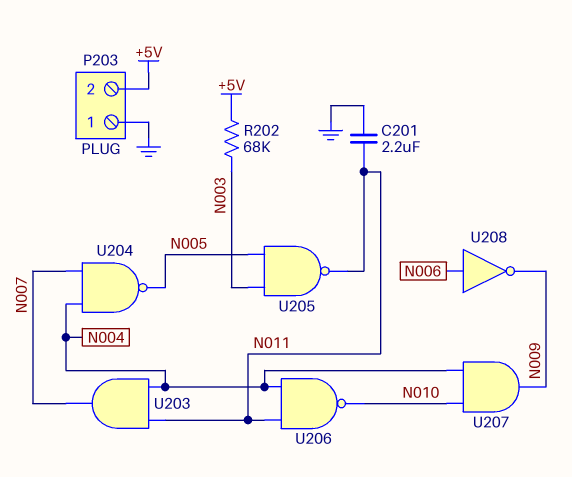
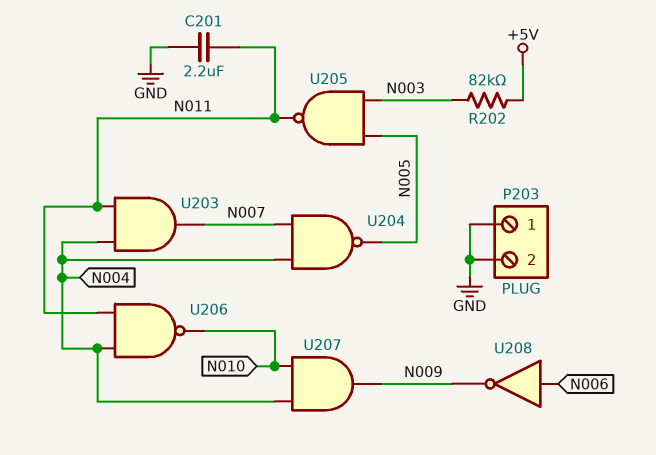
P203 pin 2: +5V -> GND
R202: 68k (+5V, N003) -> 82k (+5V, N003)

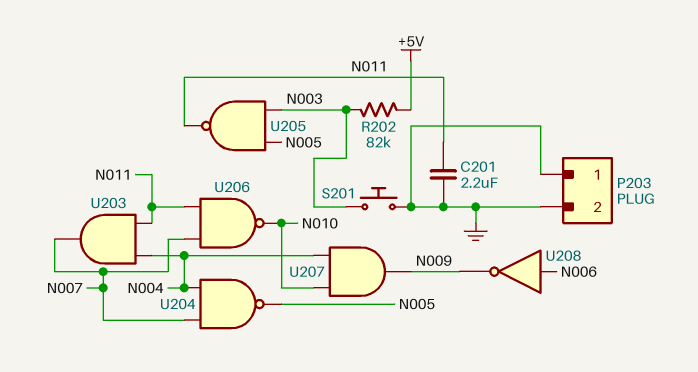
S201: none -> button (GND, N003)
U206: NAND (in N004, in N011, out N010) -> NAND (in N007, in N011, out N010)

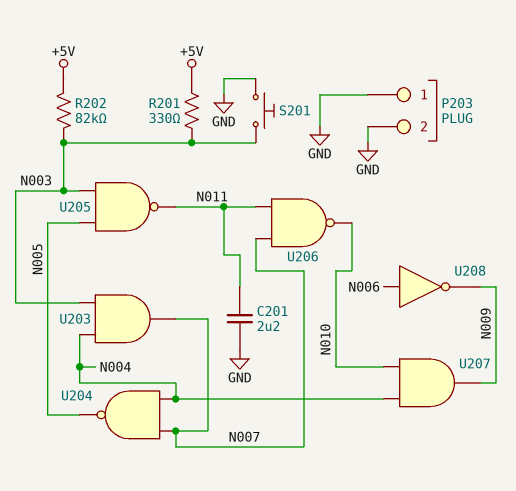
R201: none -> 330 (+5V, N003)
U203: AND (in N004, in N011, out N007) -> AND (in N003, in N004, out N007)

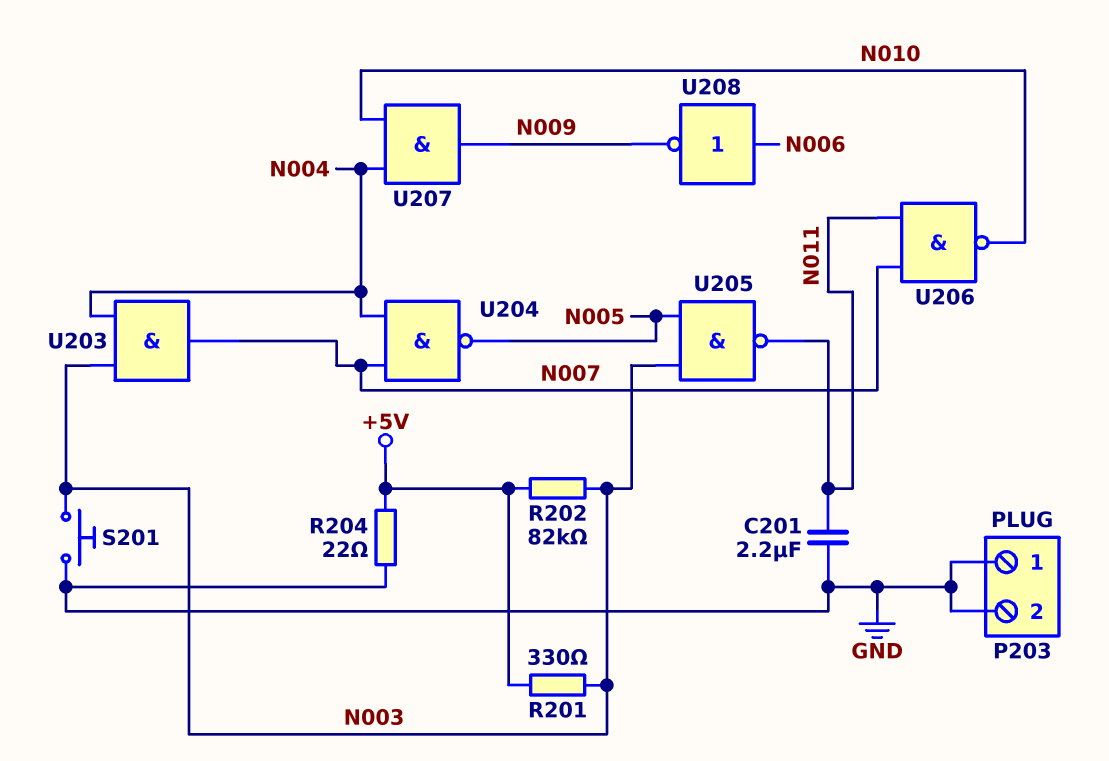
R204: none -> 22 (+5V, GND)

